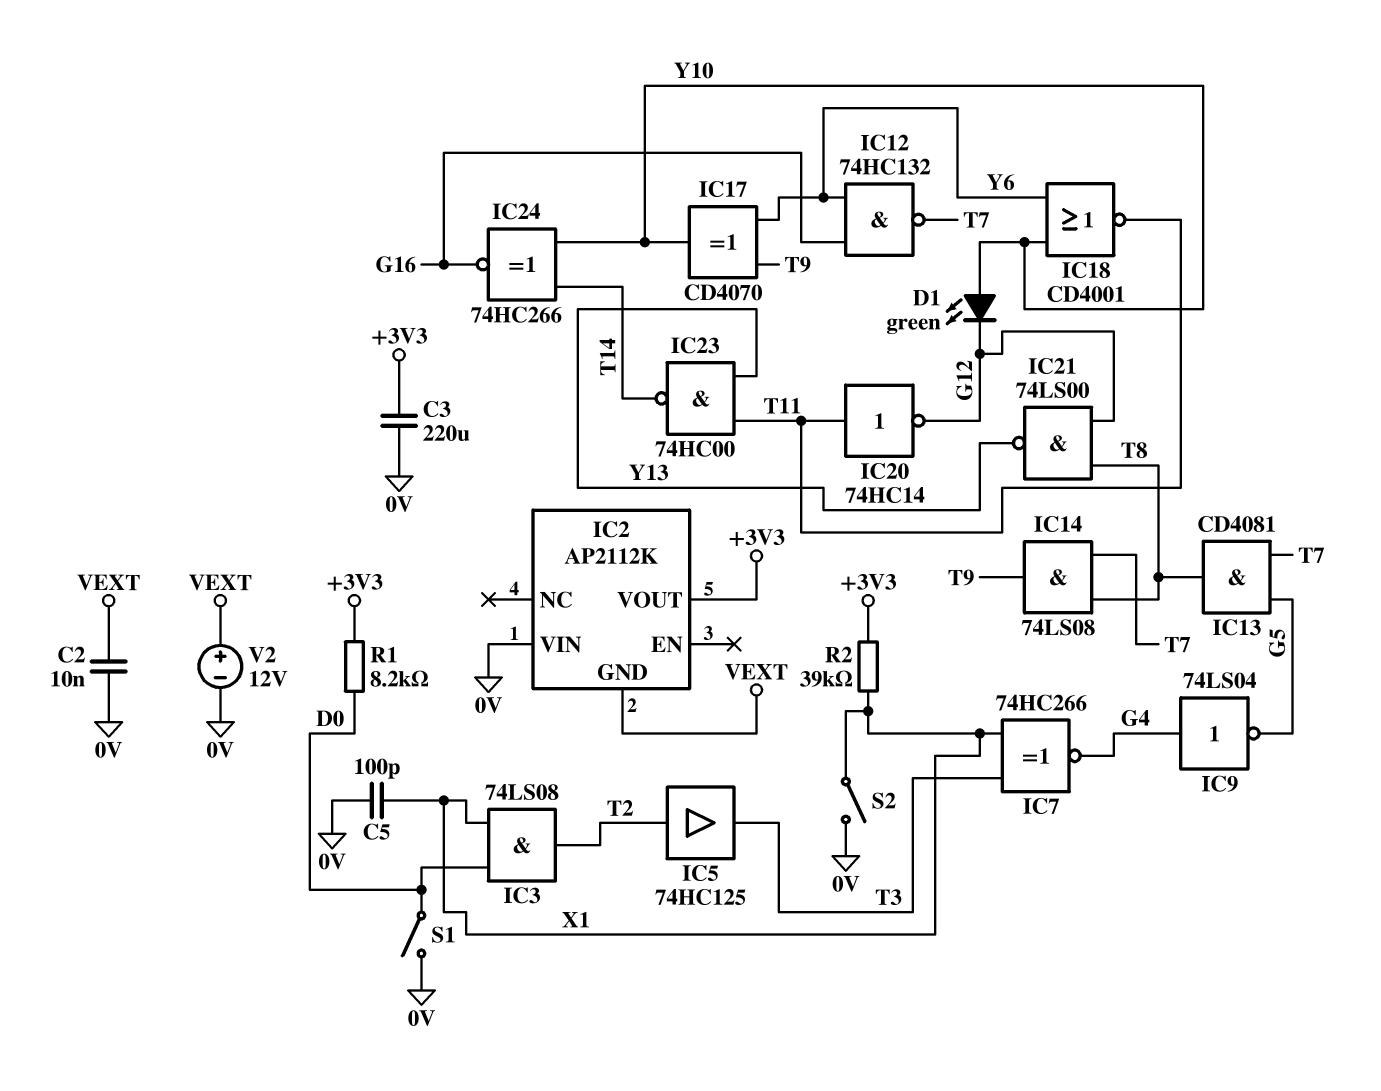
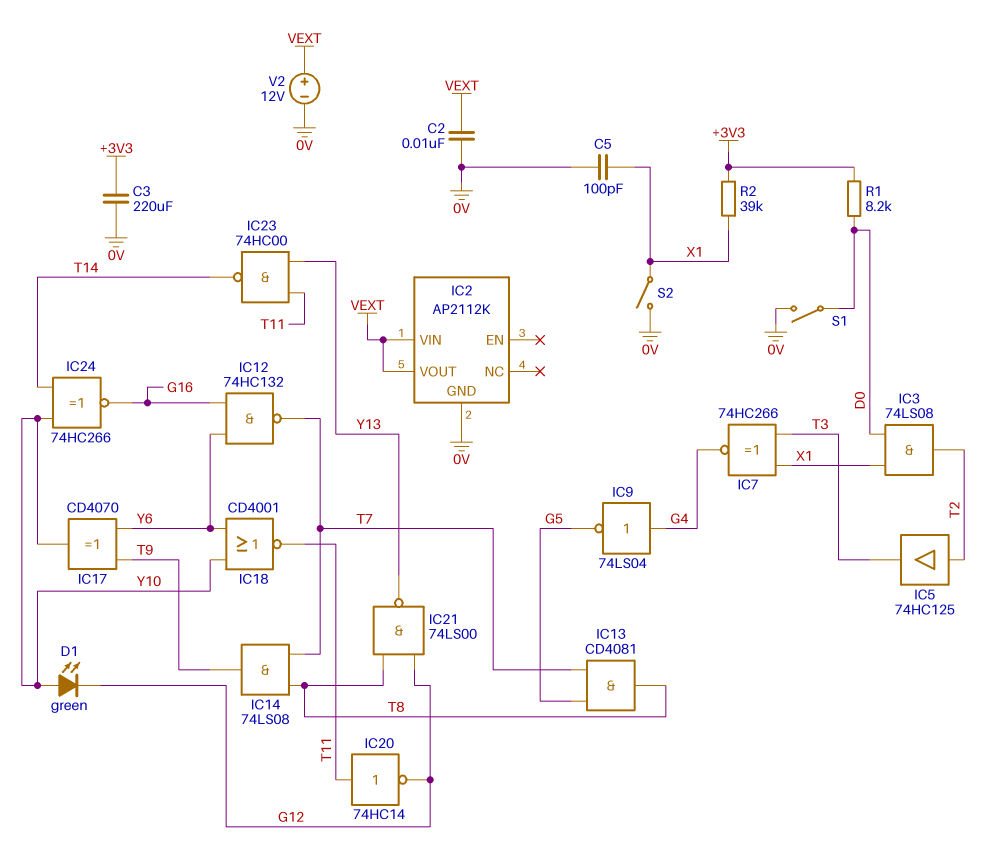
IC2 pin GND: VEXT -> 0V
IC2 pin VIN: 0V -> VEXT
IC2 pin VOUT: +3V3 -> VEXT

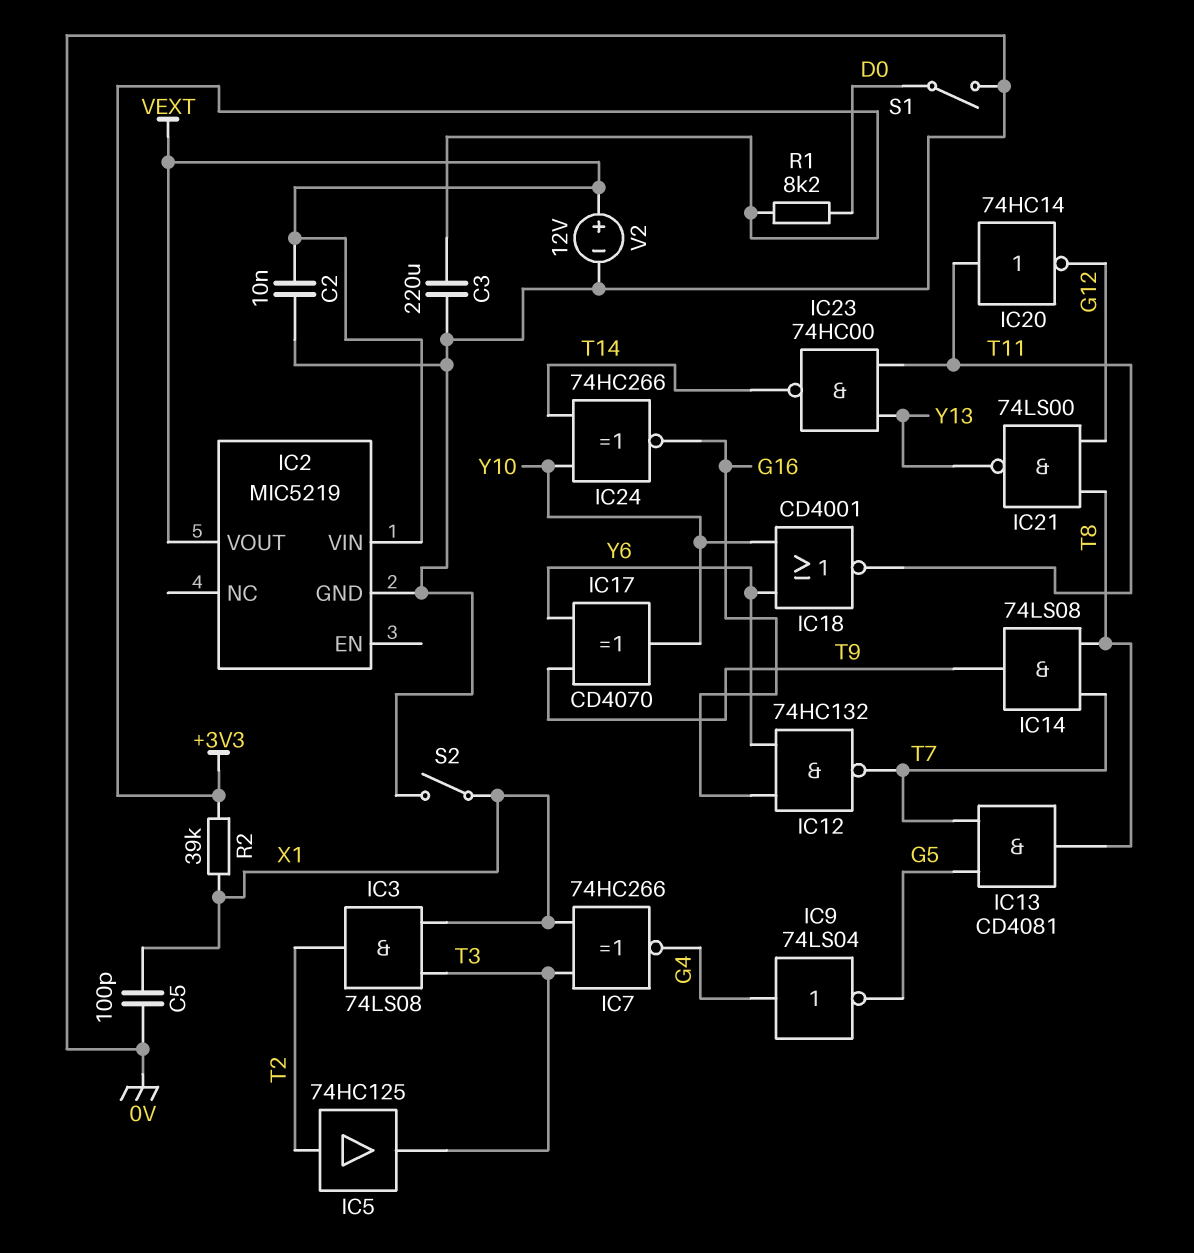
D1: LED green (A Y10, K G12) -> none
IC2: AP2112K -> MIC5219
IC3: AND 74LS08 (in D0, in X1, out T2) -> AND 74LS08 (in T3, in X1, out T2)

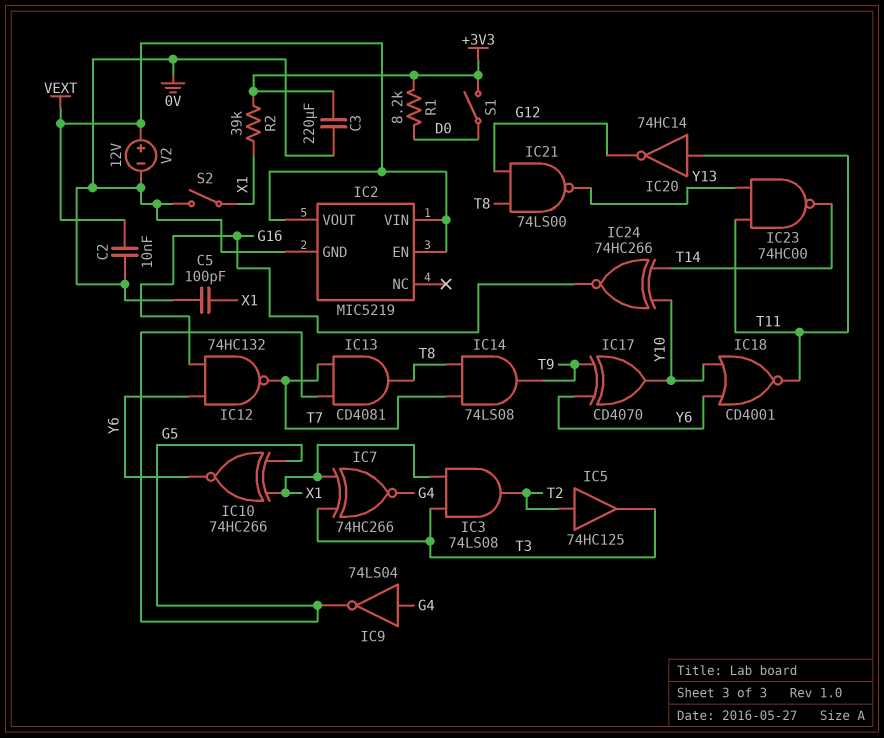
IC2 pin EN: none -> VEXT
IC10: none -> XNOR 74HC266 (in G5, in X1, out Y6)
S1: switch (0V, D0) -> switch (+3V3, D0)

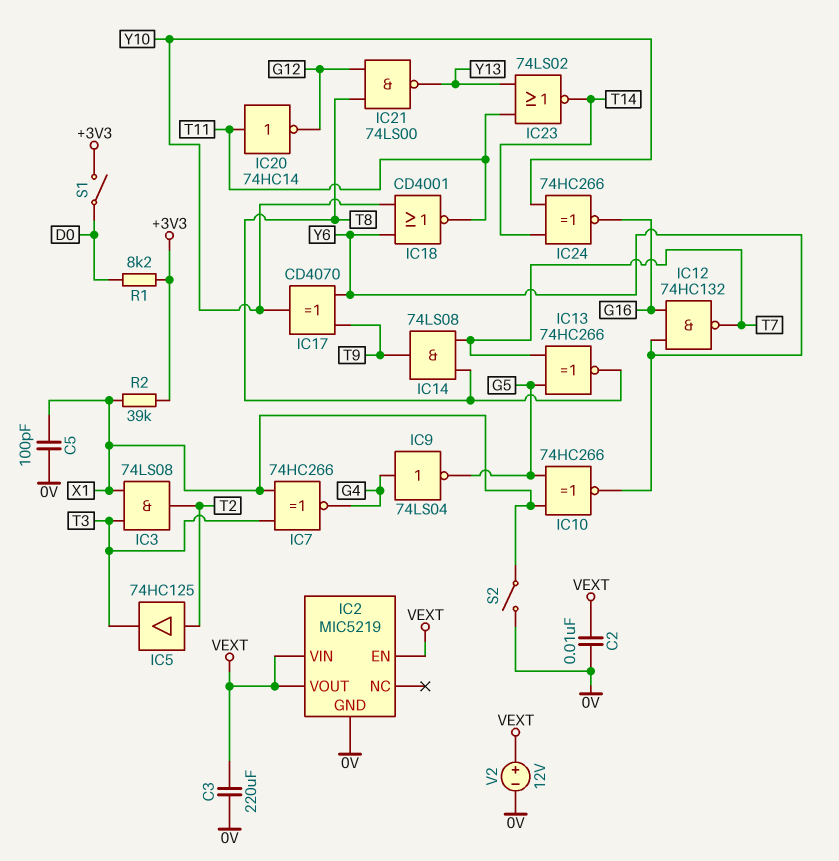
C3: 220uF (+3V3, 0V) -> 220uF (0V, VEXT)
IC13: AND CD4081 (in G5, in T7, out T8) -> XNOR 74HC266 (in G5, in T7, out T8)
IC23: NAND 74HC00 (in T11, in Y13, out T14) -> NOR 74LS02 (in T11, in Y13, out T14)

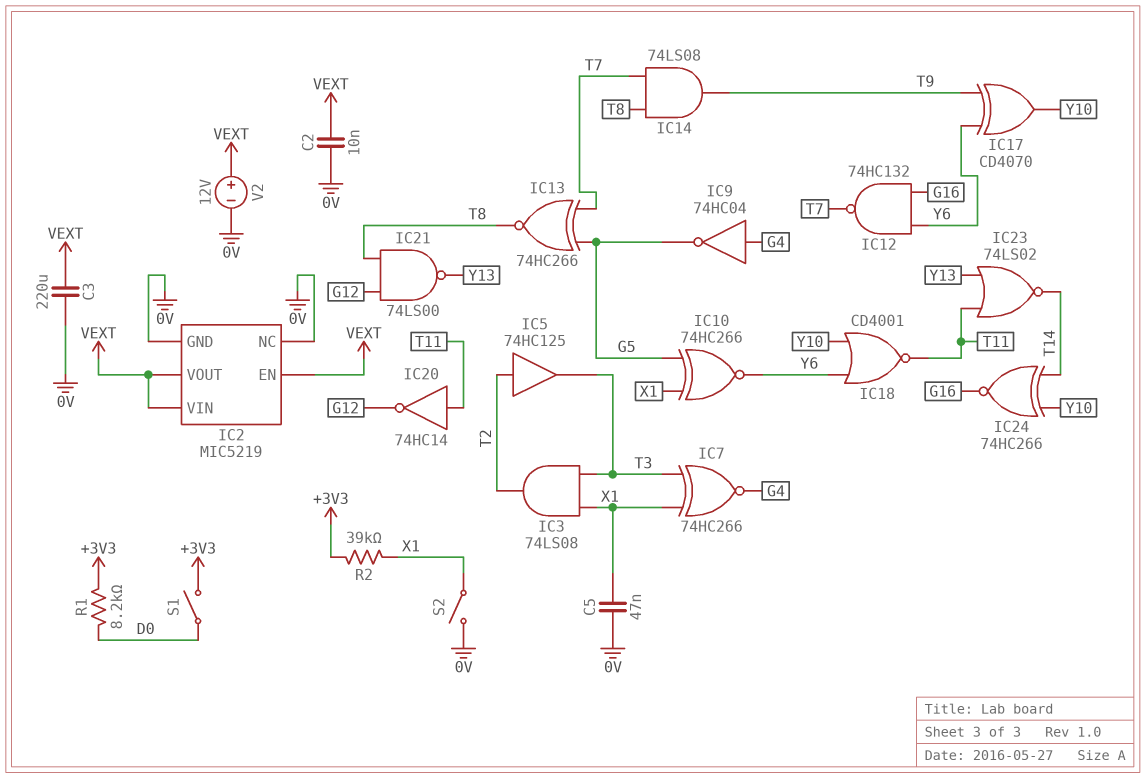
C5: 100pF (0V, X1) -> 47nF (0V, X1)
IC2 pin NC: none -> 0V
IC9: NOT 74LS04 (in G4, out G5) -> NOT 74HC04 (in G4, out G5)

